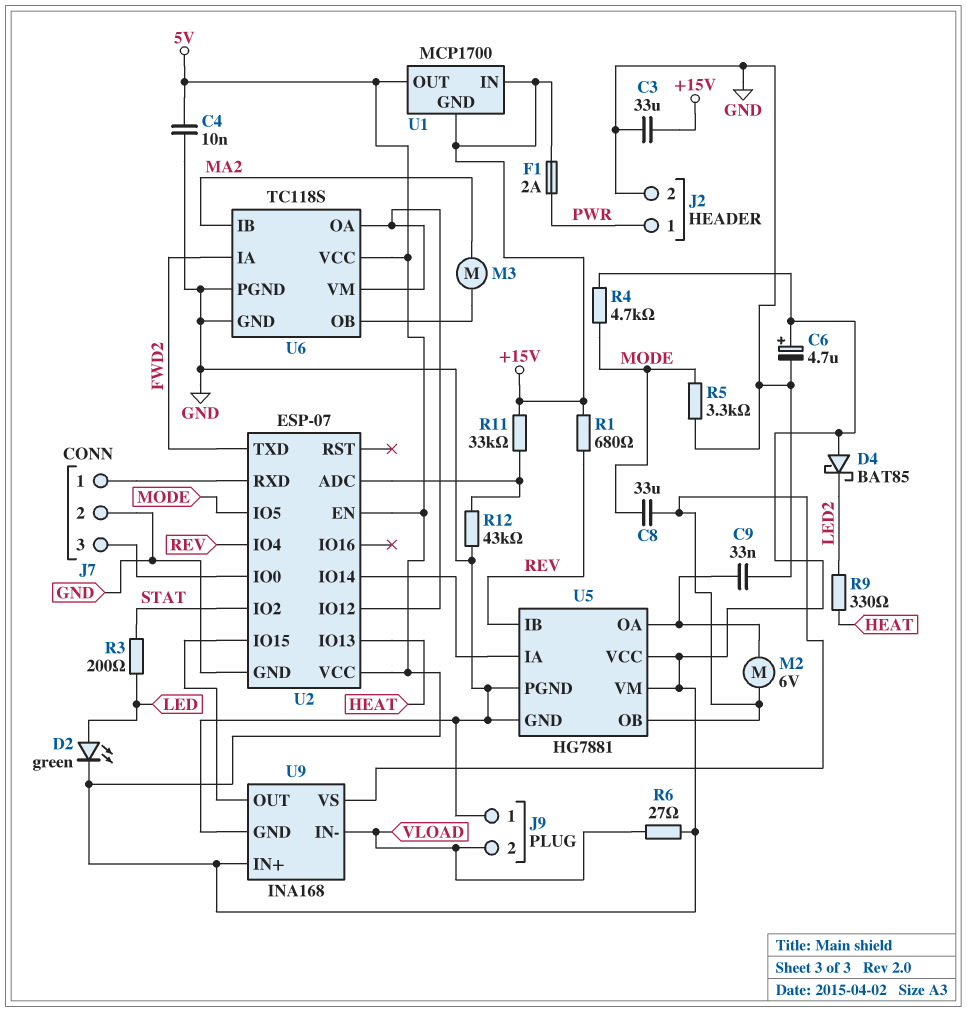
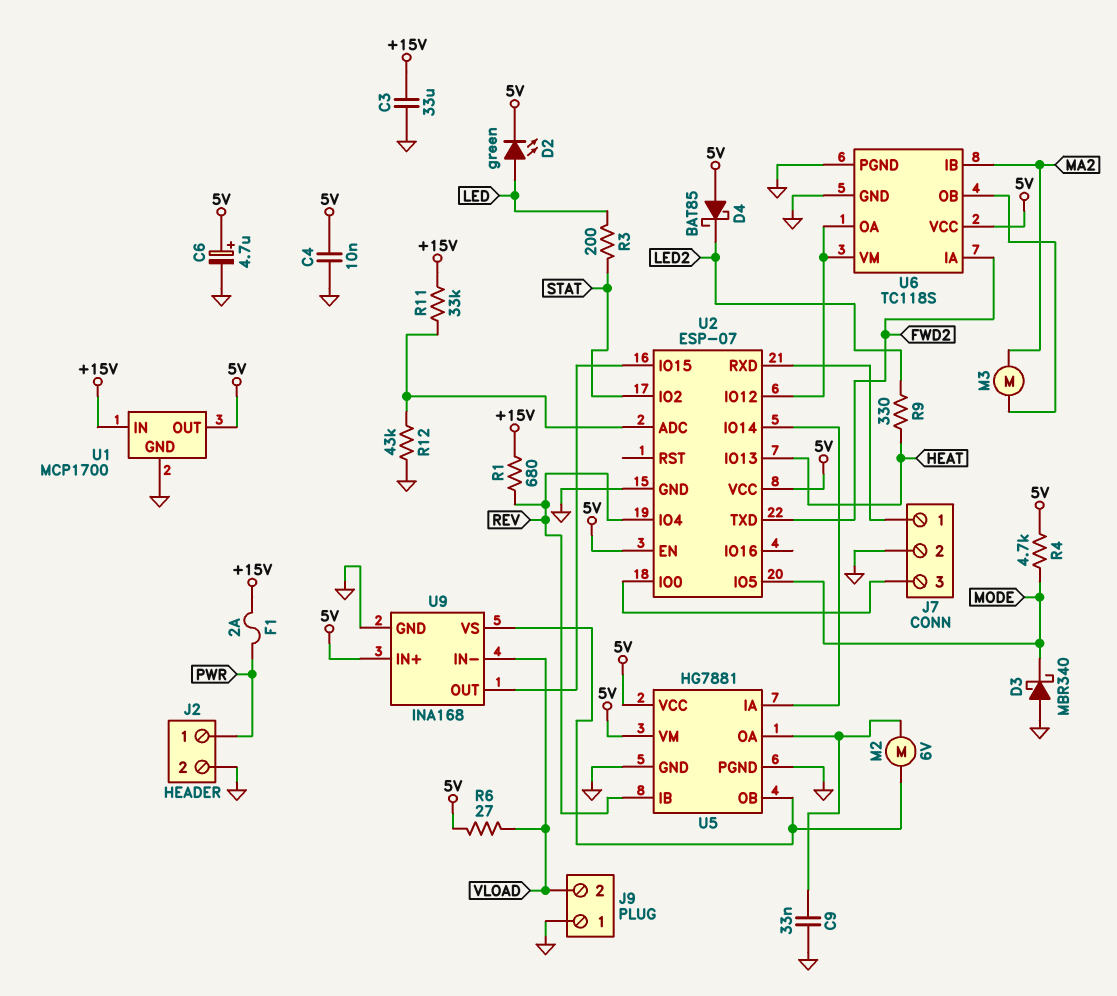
C8: 33uF (MODE, U5/OB) -> none
D3: none -> schottky MBR340 (A GND, K MODE)
R5: 3.3k (GND, MODE) -> none
U1 pin GND: +15V -> GND

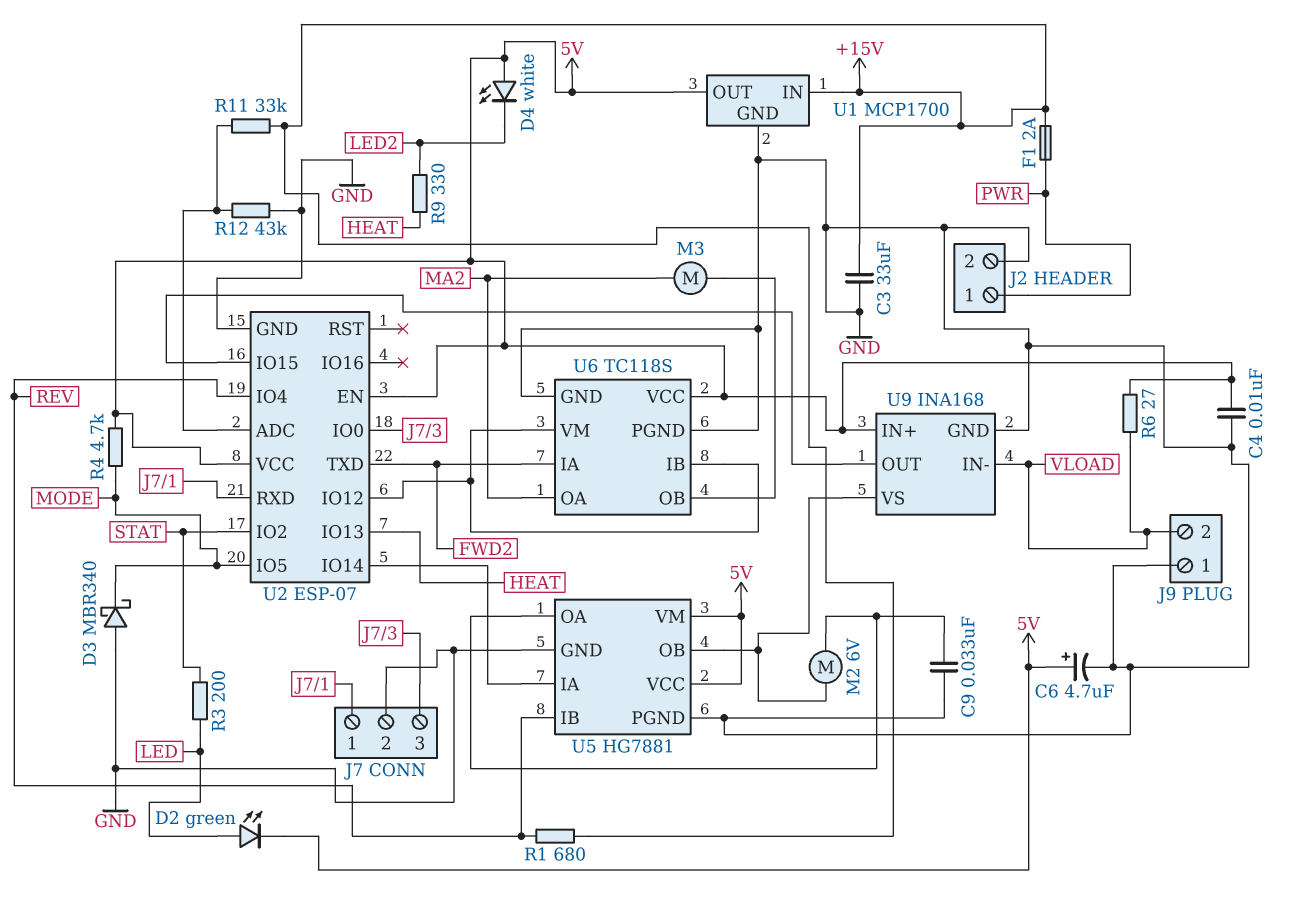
D4: schottky BAT85 (A 5V, K LED2) -> LED white (A 5V, K LED2)
U6 pin IB: MA2 -> U2/IO12
U6 pin OA: U2/IO12 -> MA2

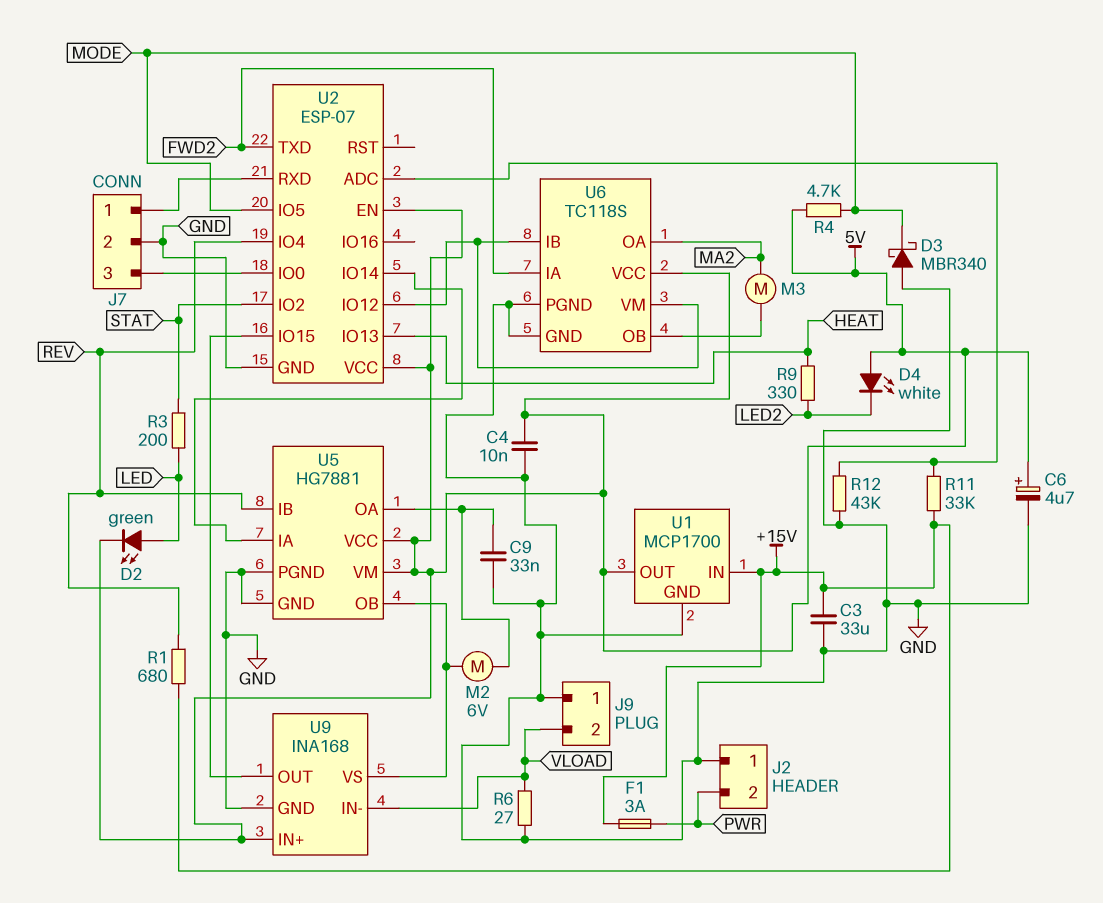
F1: 2A (+15V, PWR) -> 3A (+15V, PWR)
J2 pin 1: PWR -> GND
J2 pin 2: GND -> PWR
R6: 27 (5V, VLOAD) -> 27 (GND, VLOAD)

